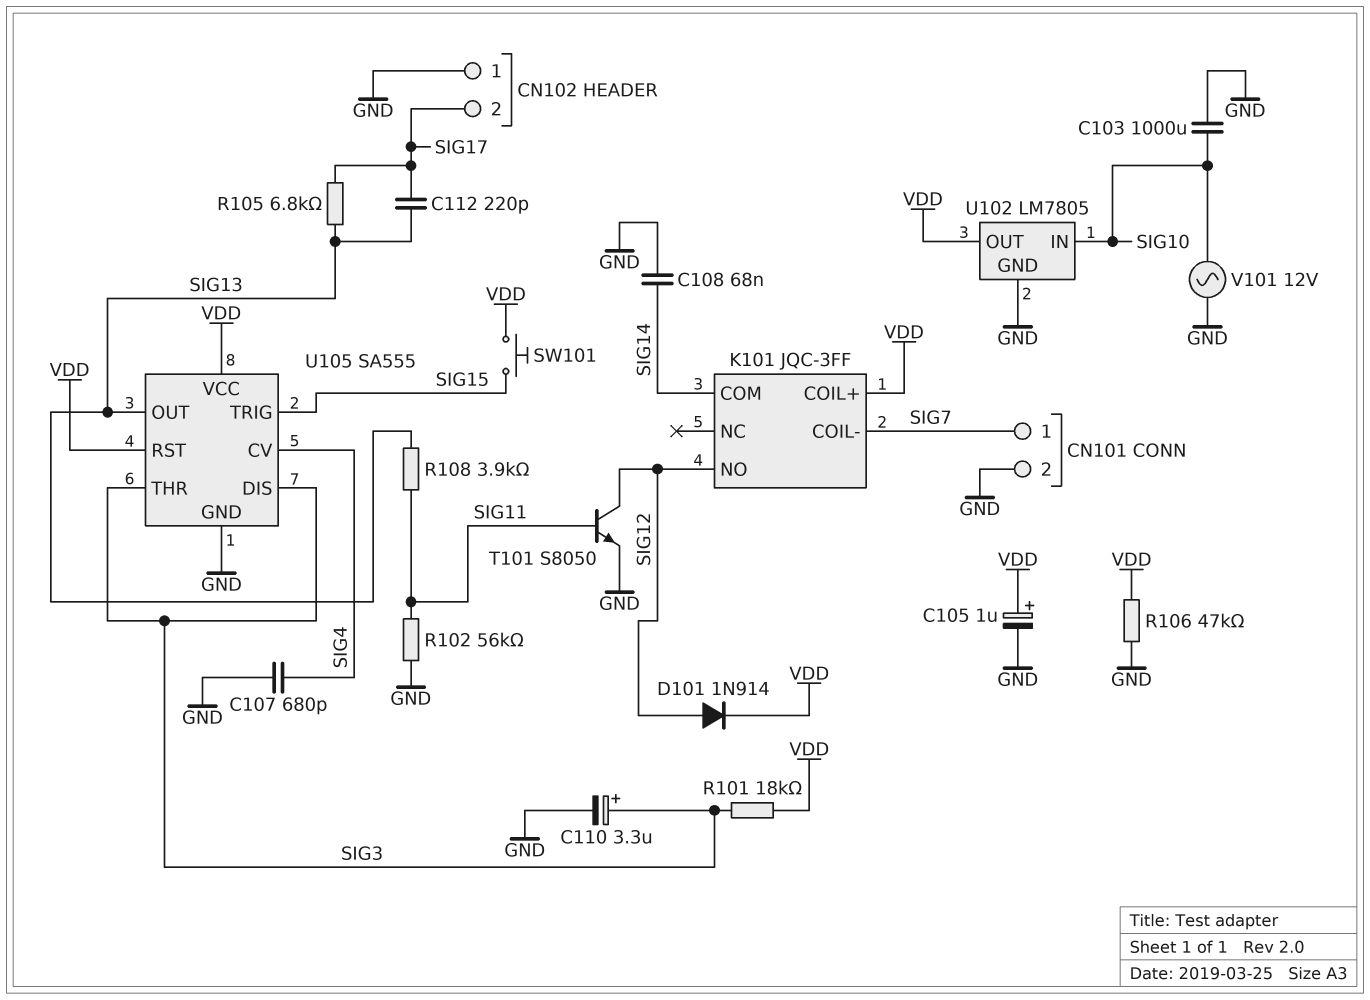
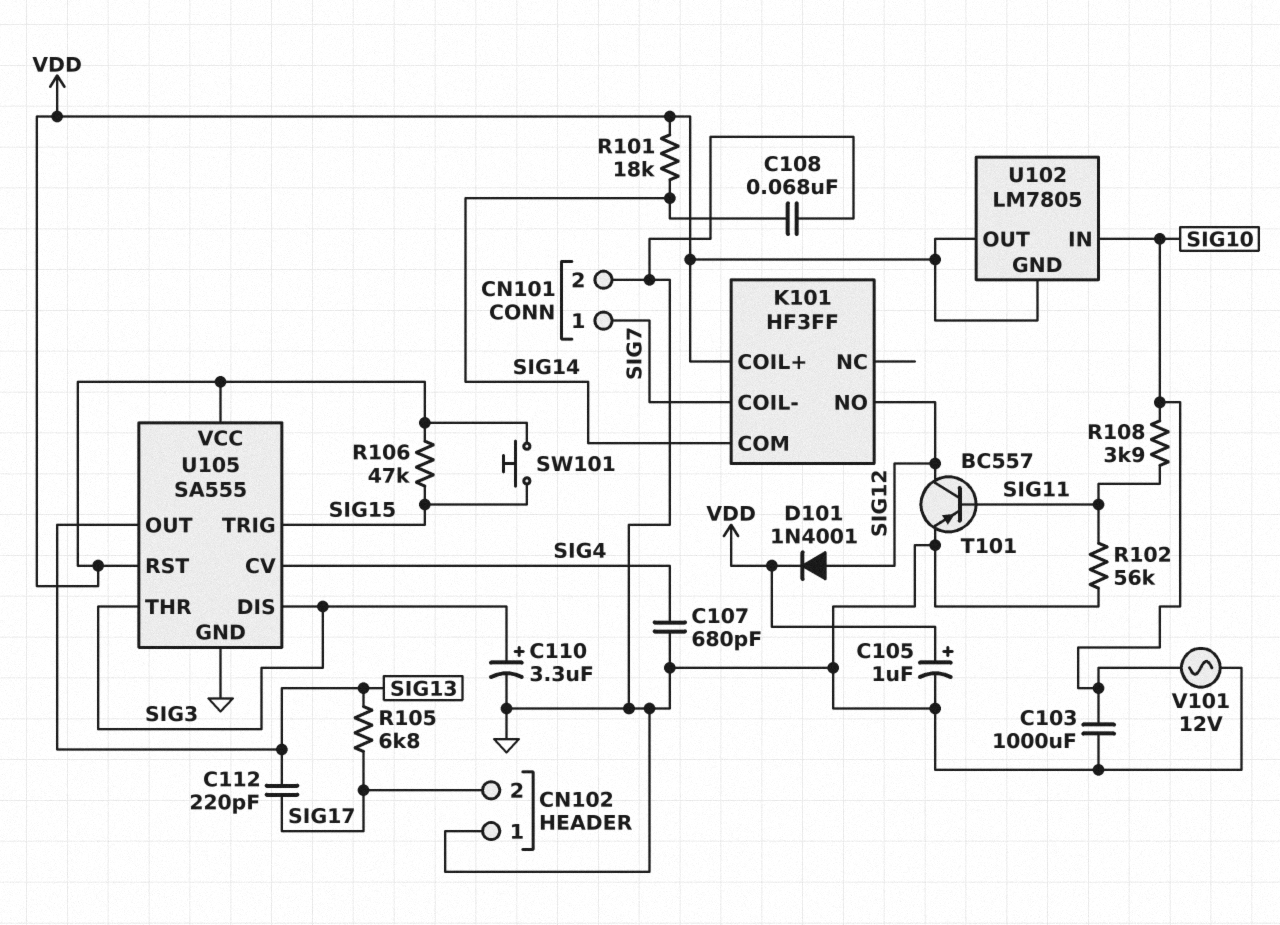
D101: diode 1N914 (A SIG12, K VDD) -> diode 1N4001 (A SIG12, K VDD)
K101: JQC-3FF -> HF3FF
R101: 18k (SIG3, VDD) -> 18k (SIG14, VDD)
R106: 47k (GND, VDD) -> 47k (SIG15, VDD)
R108: 3.9k (SIG11, SIG13) -> 3.9k (SIG10, SIG11)
T101: NPN S8050 (B SIG11, C SIG12, E GND) -> PNP BC557 (B SIG11, C SIG12, E GND)
U102 pin GND: GND -> VDD

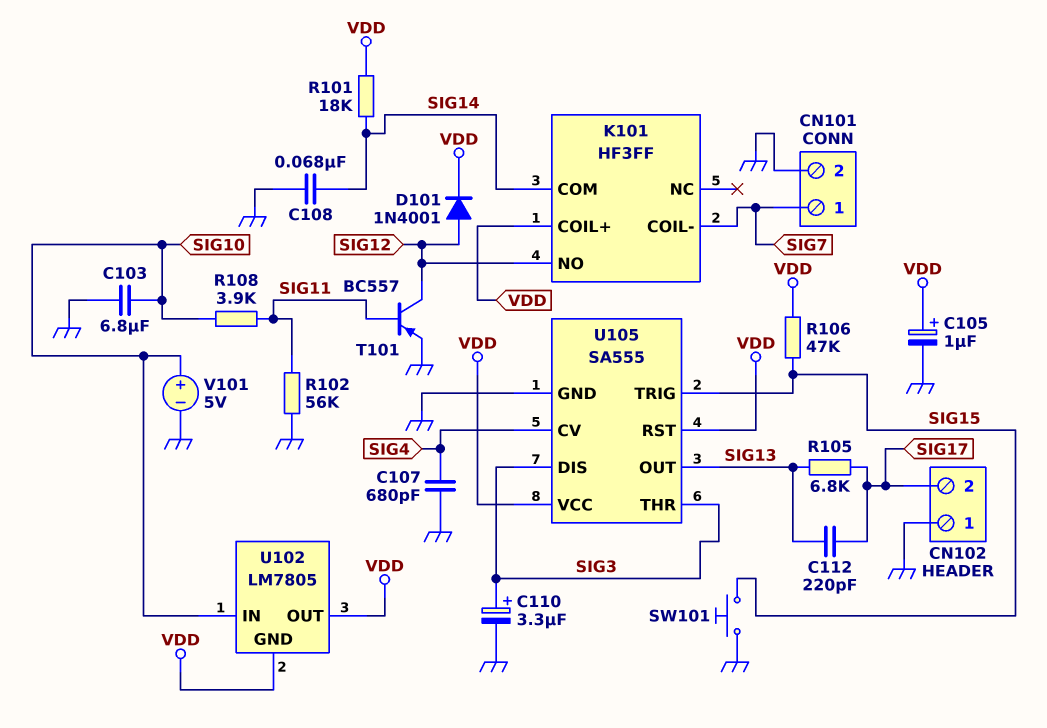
C103: 1000uF (GND, SIG10) -> 6.8uF (GND, SIG10)
SW101: button (SIG15, VDD) -> button (GND, SIG15)
V101: AC 12V (GND, SIG10) -> 5V (plus SIG10, minus GND)

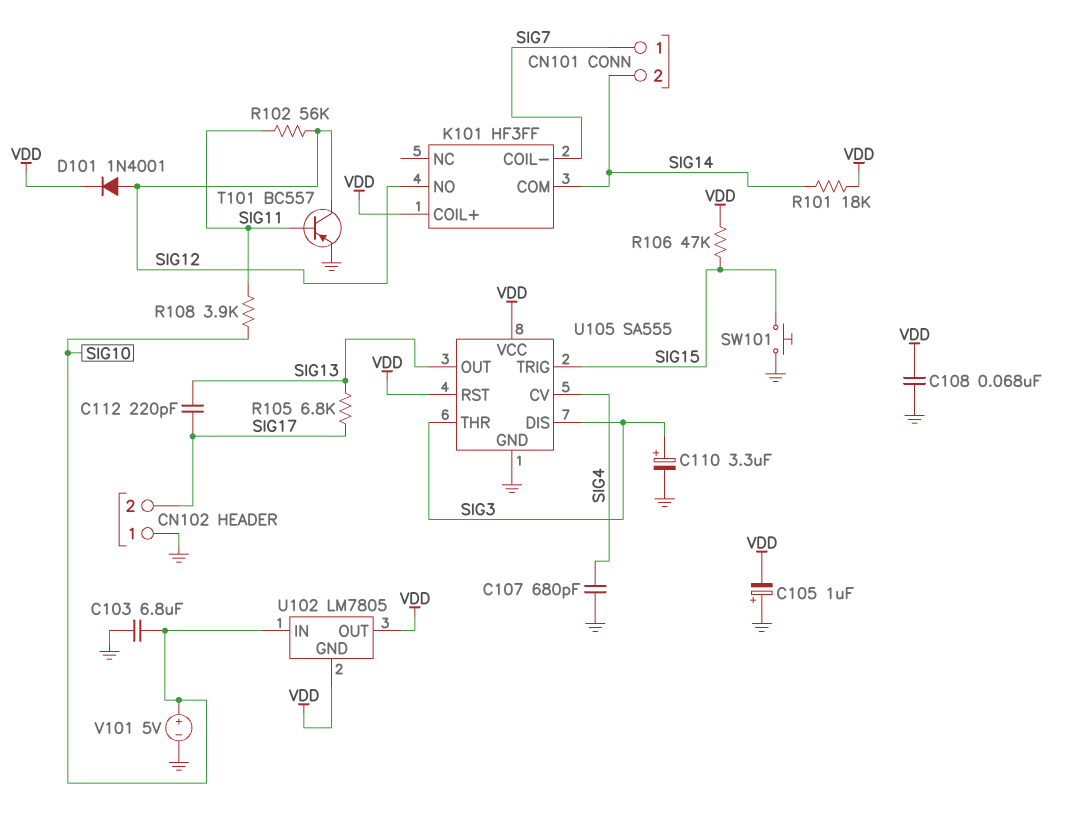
C105: 1uF (plus VDD, minus GND) -> 1uF (plus GND, minus VDD)
C108: 68nF (GND, SIG14) -> 68nF (GND, VDD)
CN101 pin 2: GND -> SIG14
R102: 56k (GND, SIG11) -> 56k (SIG11, SIG12)

